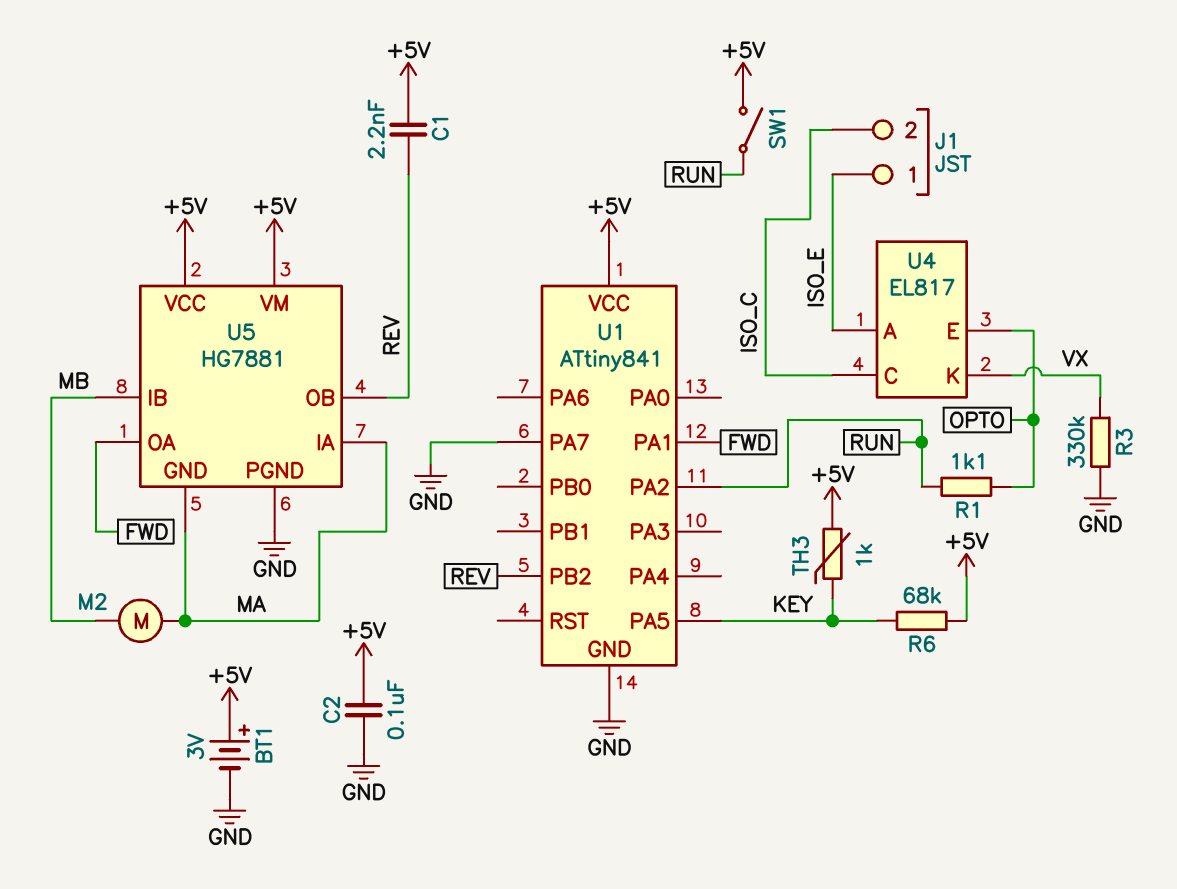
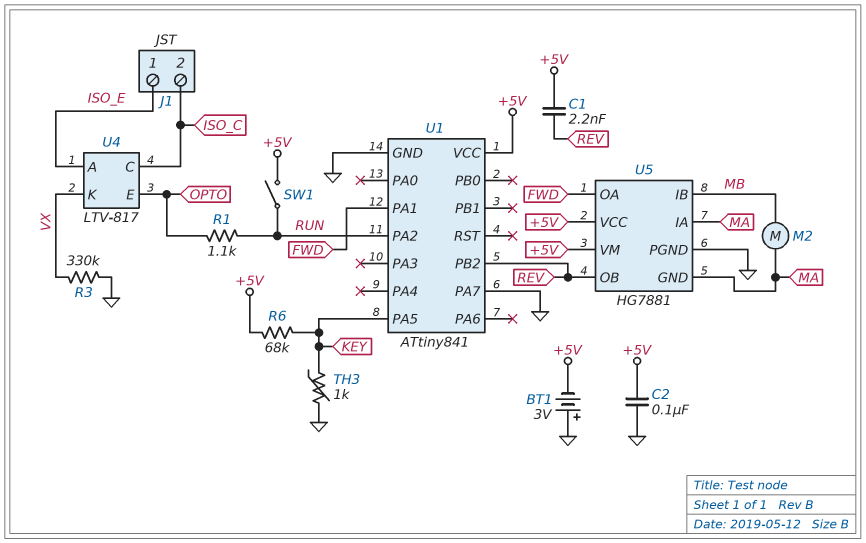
BT1: 3V (plus +5V, minus GND) -> 3V (plus GND, minus +5V)
TH3: 1k (+5V, KEY) -> 1k (GND, KEY)
U4: EL817 -> LTV-817

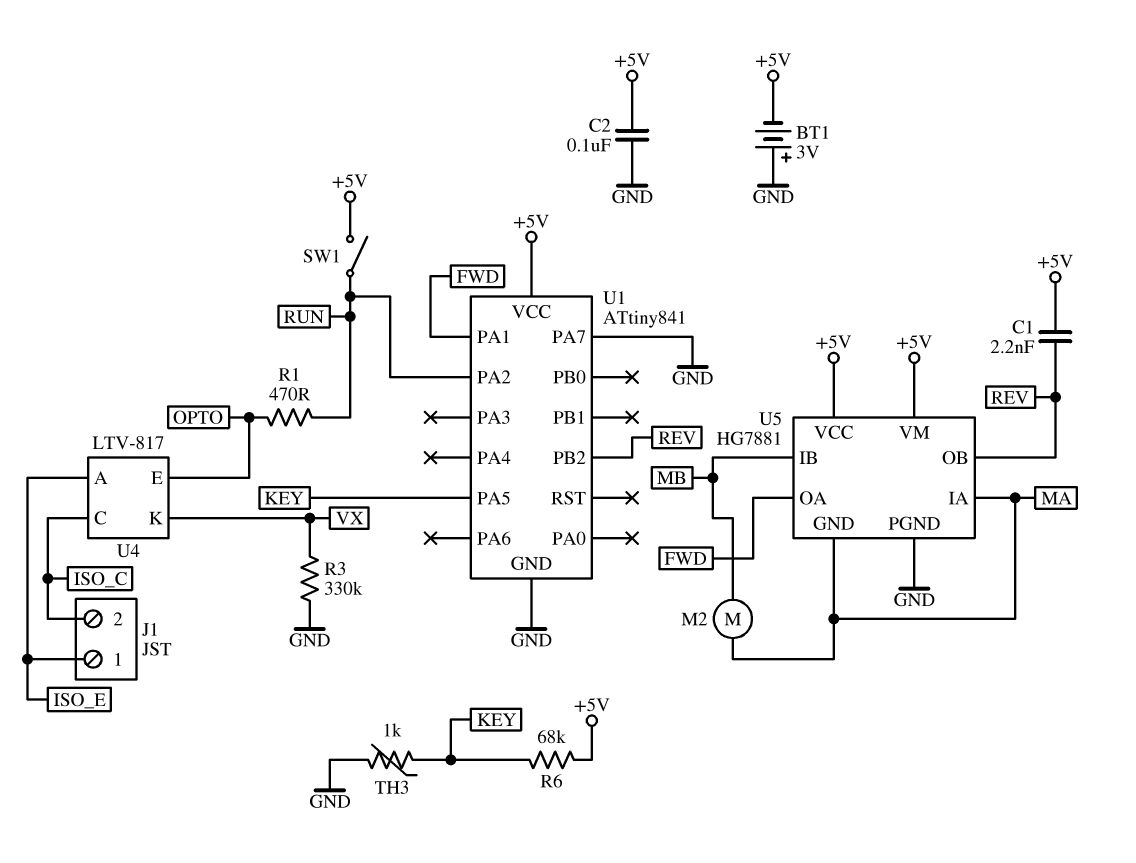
R1: 1.1k (OPTO, RUN) -> 470 (OPTO, RUN)

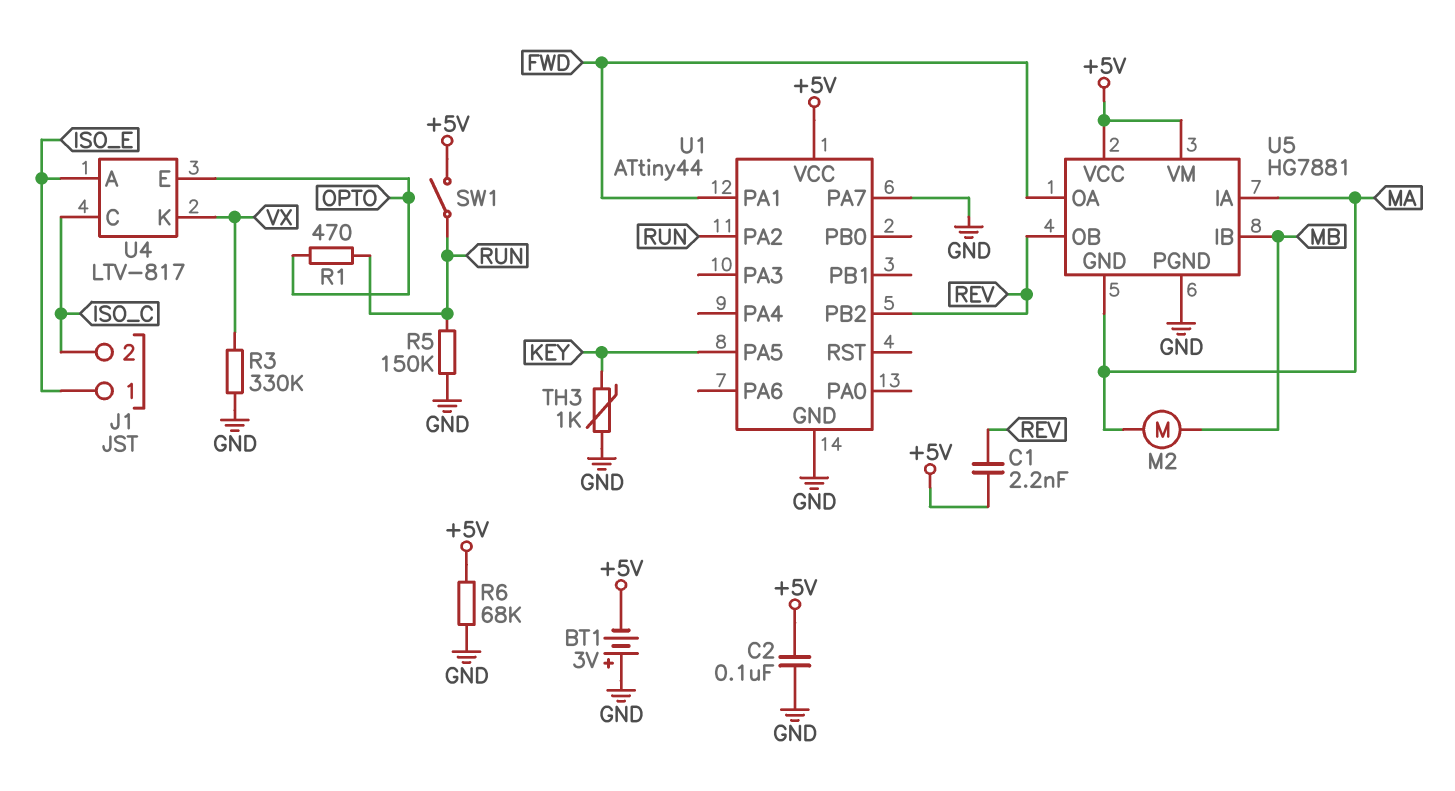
R5: none -> 150k (GND, RUN)
R6: 68k (+5V, KEY) -> 68k (+5V, GND)
U1: ATtiny841 -> ATtiny44

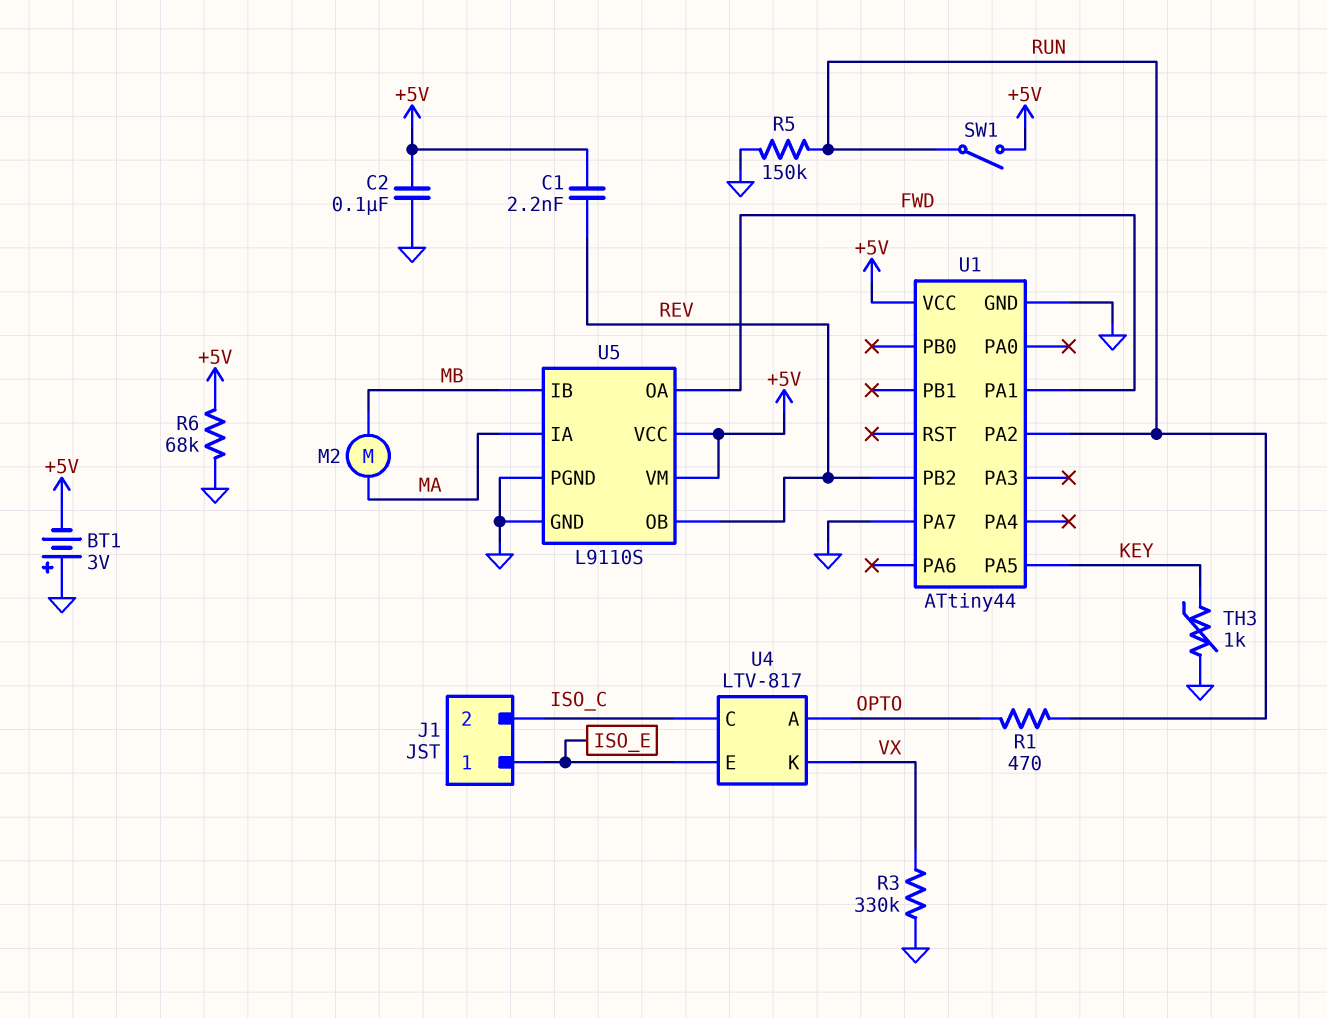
U4 pin A: ISO_E -> OPTO
U4 pin E: OPTO -> ISO_E
U5: HG7881 -> L9110S
U5 pin GND: MA -> GND

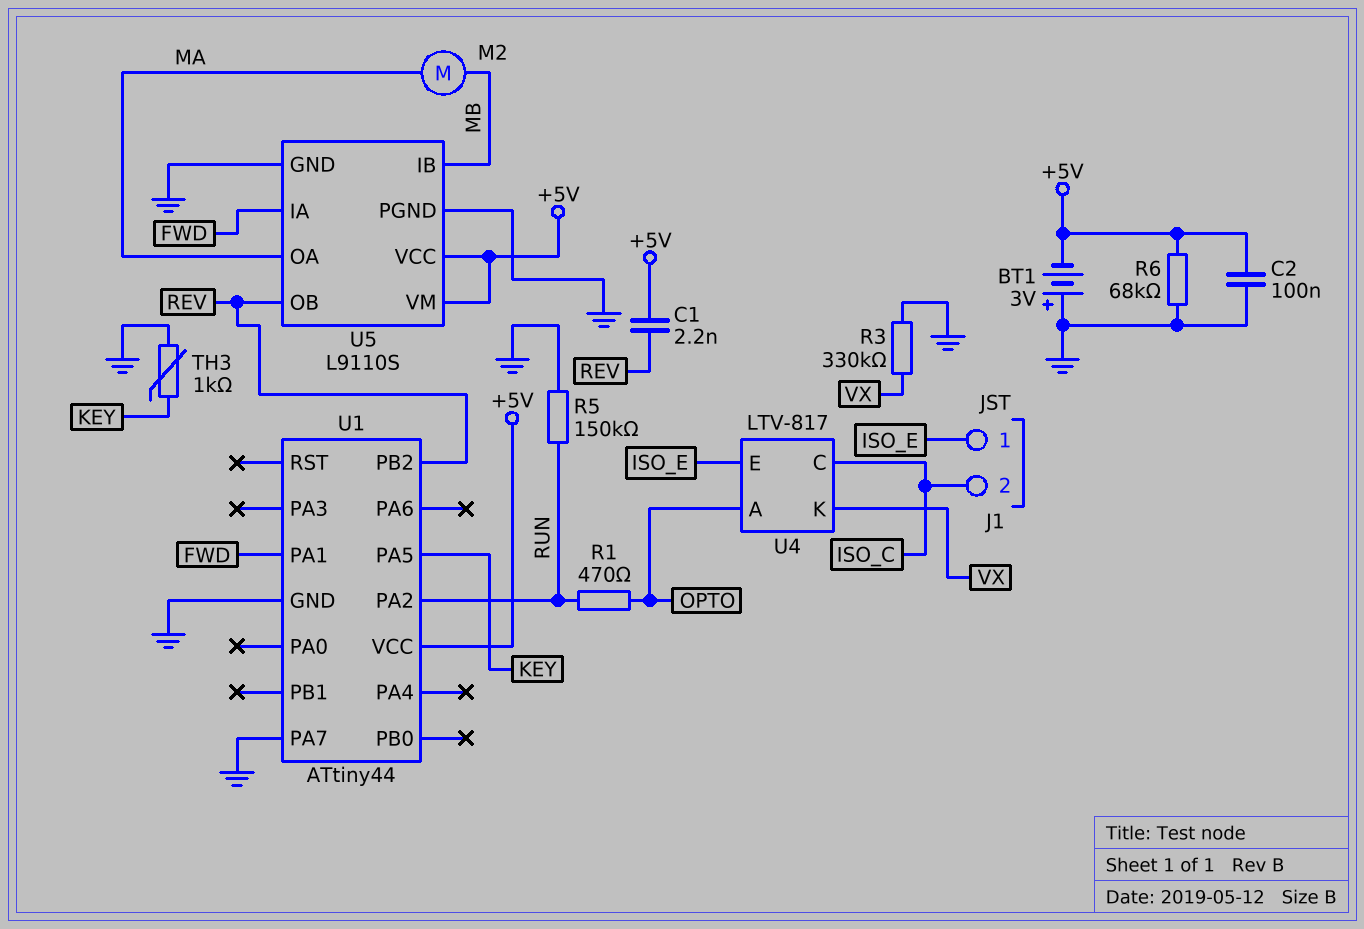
SW1: switch (+5V, RUN) -> none
U5 pin IA: MA -> FWD
U5 pin OA: FWD -> MA

